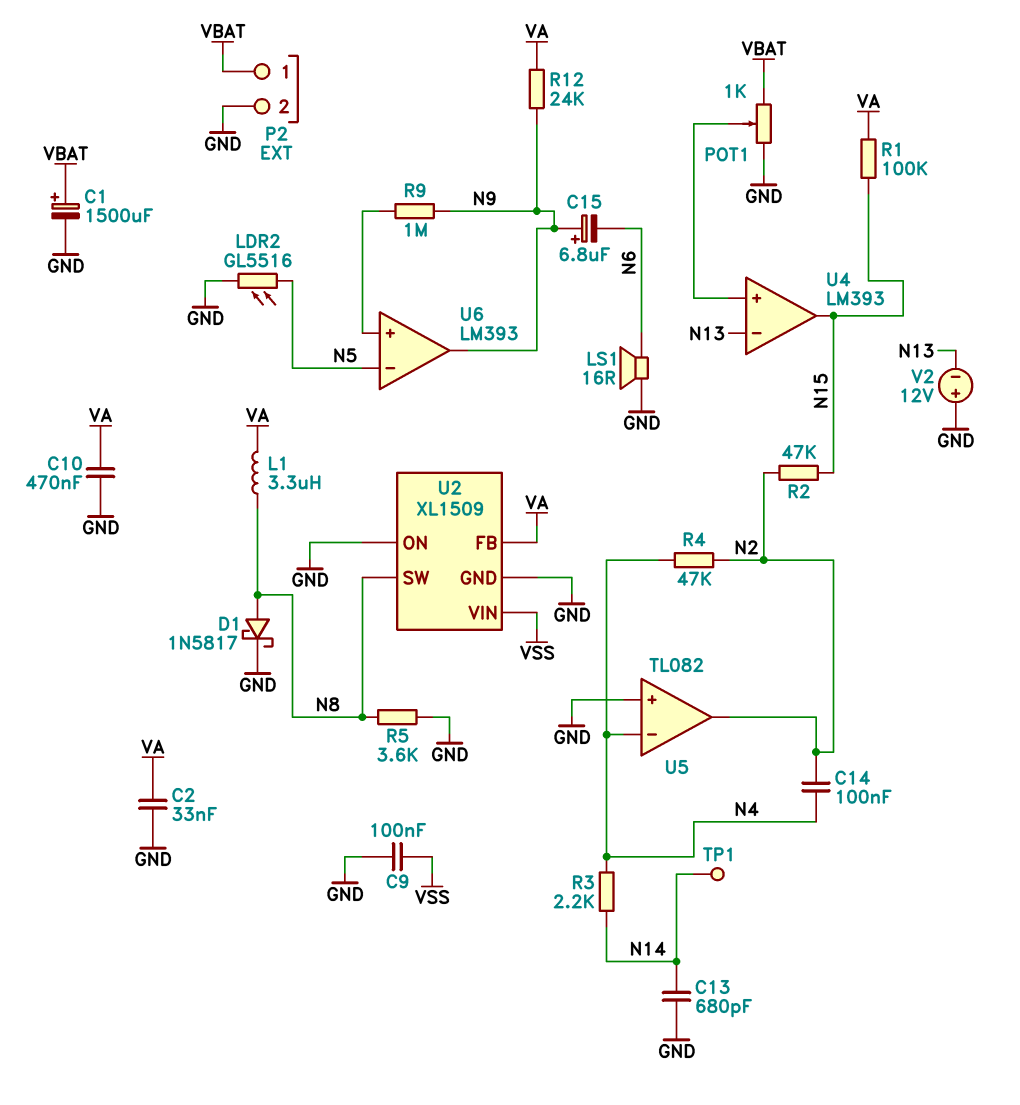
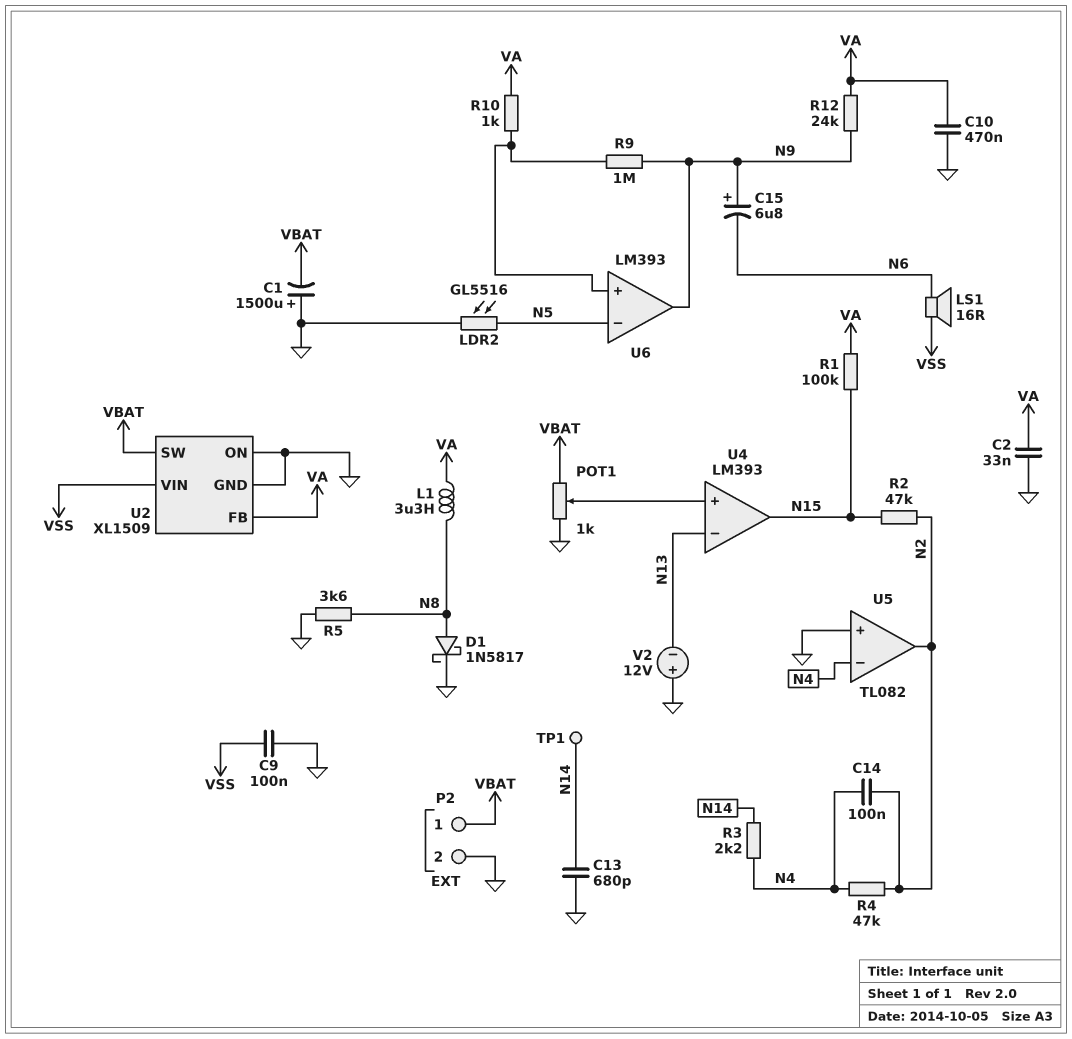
C1: 1500uF (plus VBAT, minus GND) -> 1500uF (plus GND, minus VBAT)
LS1: speaker 16R (GND, N6) -> speaker 16R (N6, VSS)
R10: none -> 1k (U6/in+, VA)
U2 pin SW: N8 -> VBAT

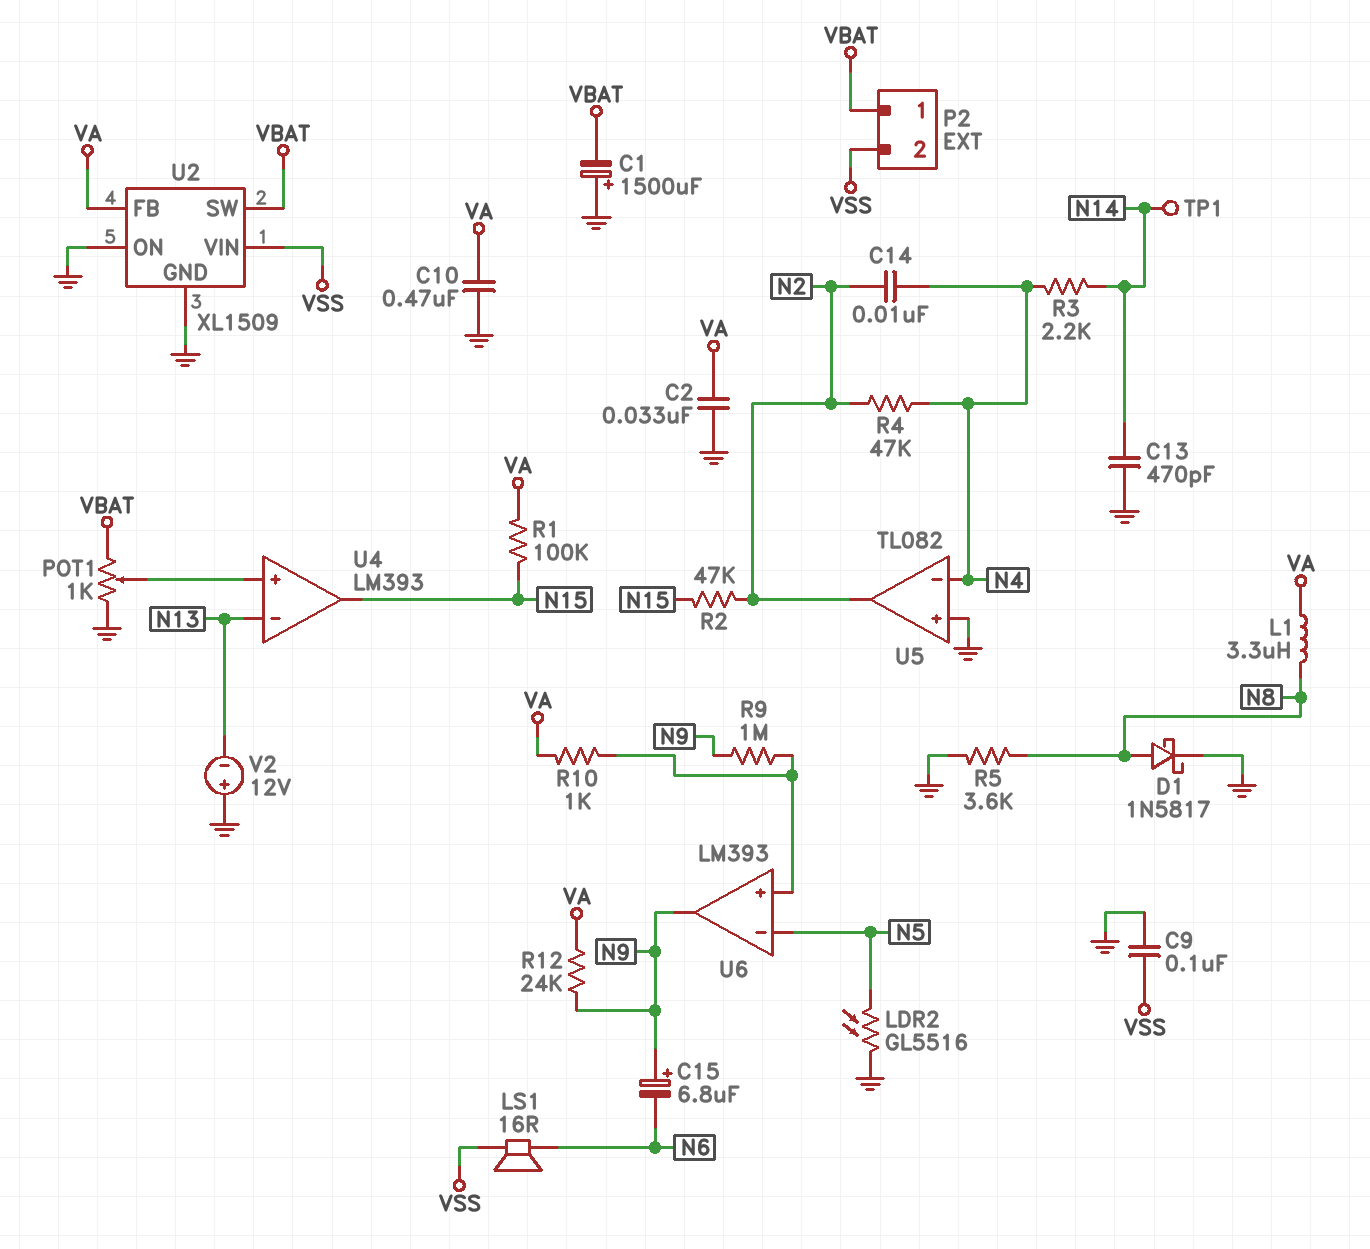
C13: 680pF (GND, N14) -> 470pF (GND, N14)
C14: 100nF (N2, N4) -> 10nF (N2, N4)
P2 pin 2: GND -> VSS

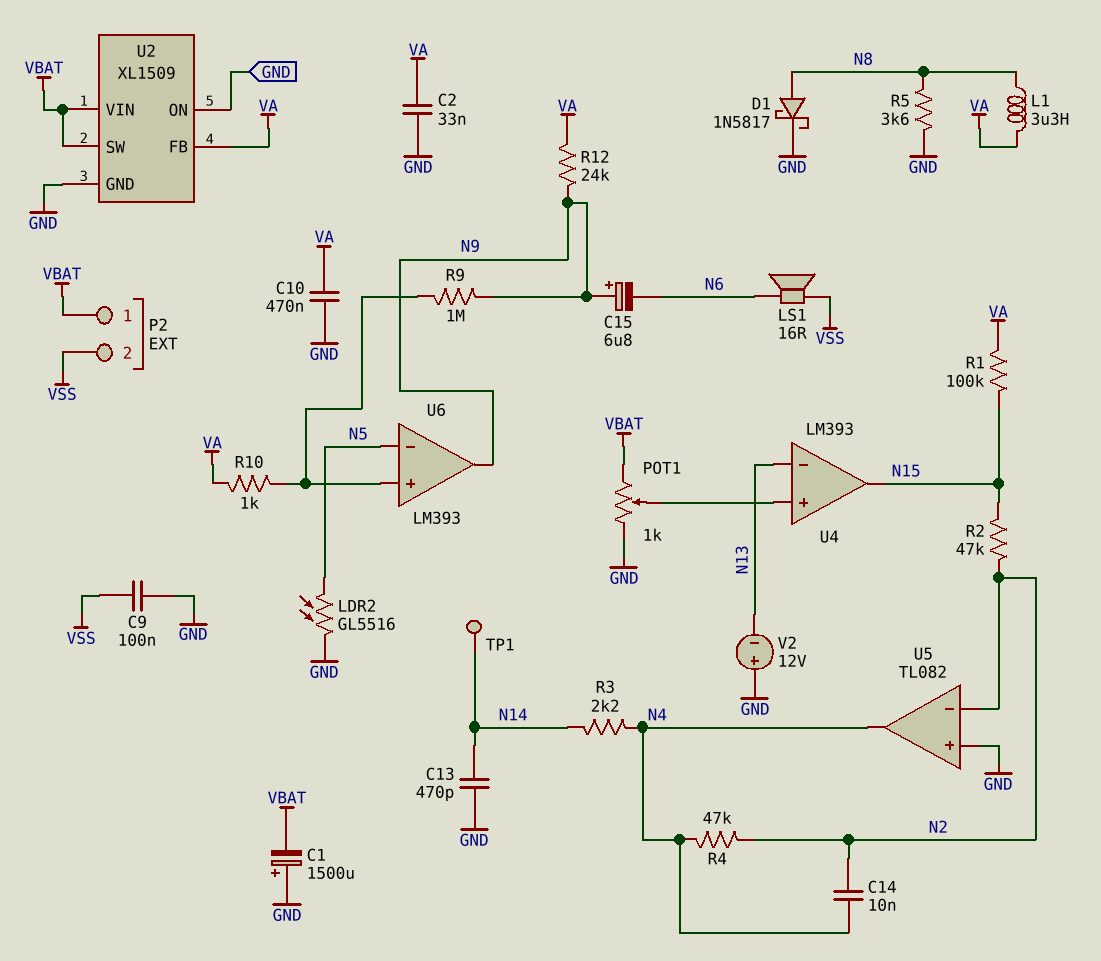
U2 pin VIN: VSS -> VBAT
U5 pin in-: N4 -> N2
U5 pin out: N2 -> N4

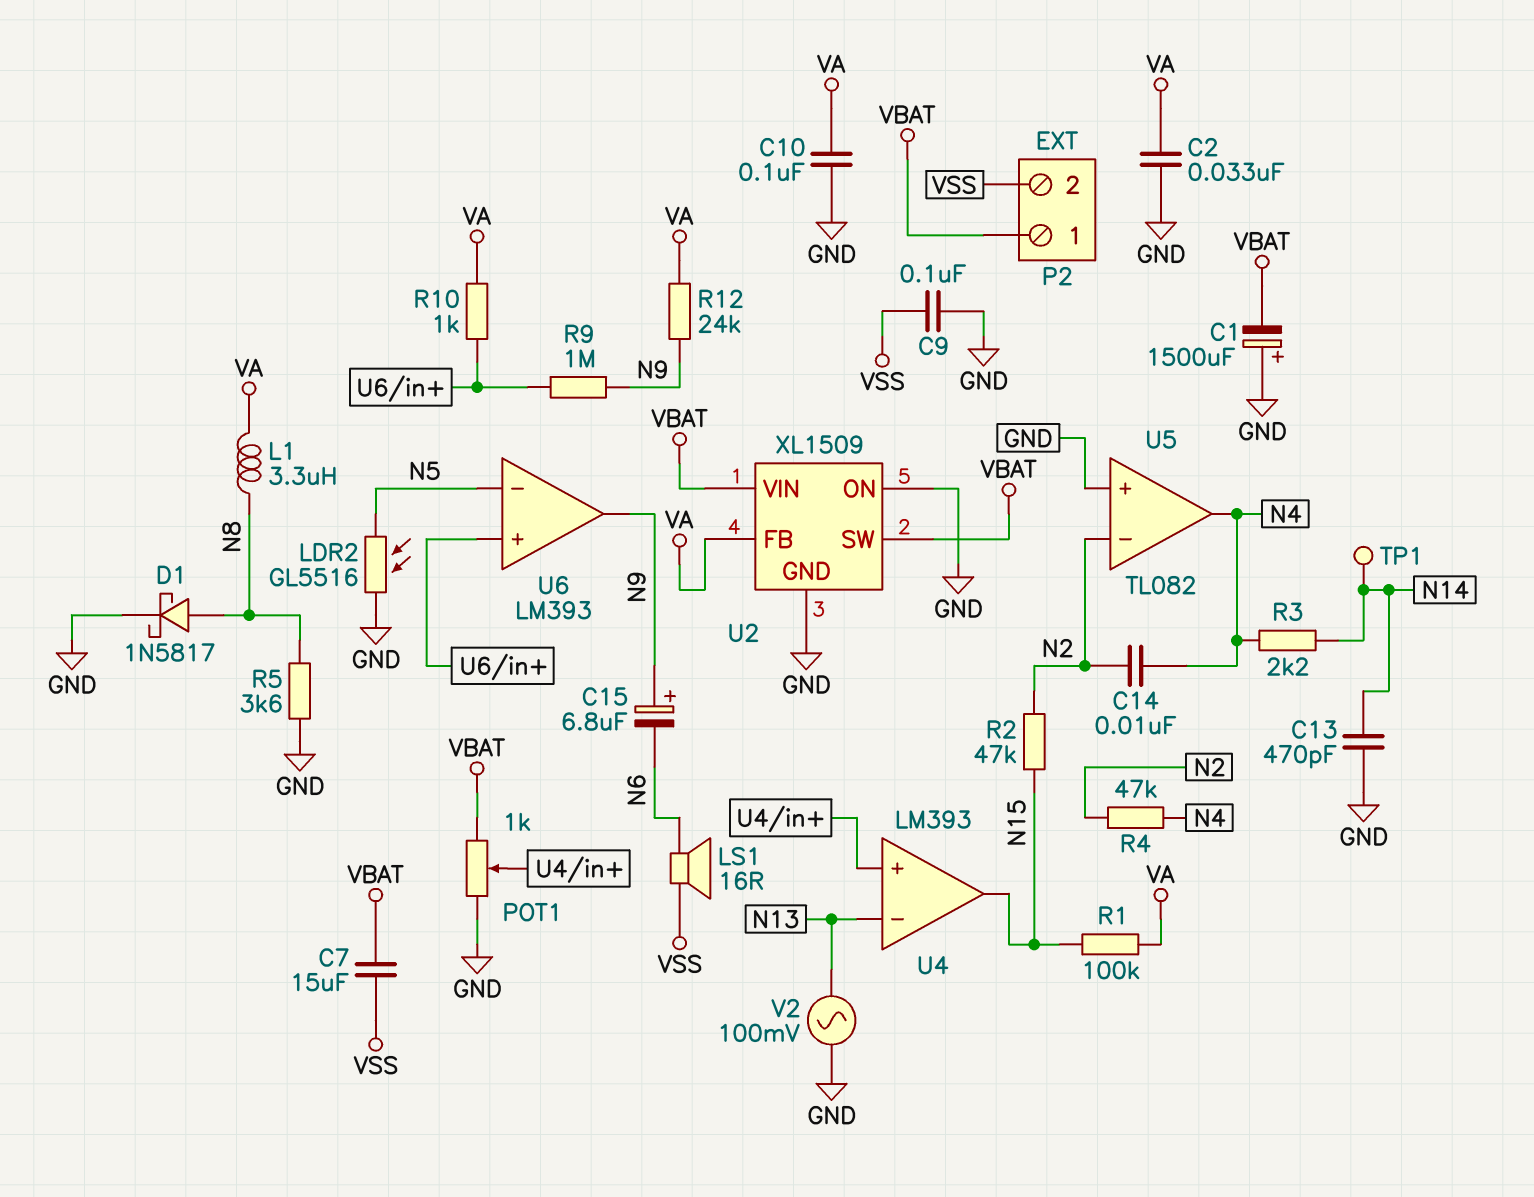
C7: none -> 15uF (VBAT, VSS)
C10: 470nF (GND, VA) -> 100nF (GND, VA)
V2: 12V (plus GND, minus N13) -> AC 100mV (GND, N13)

